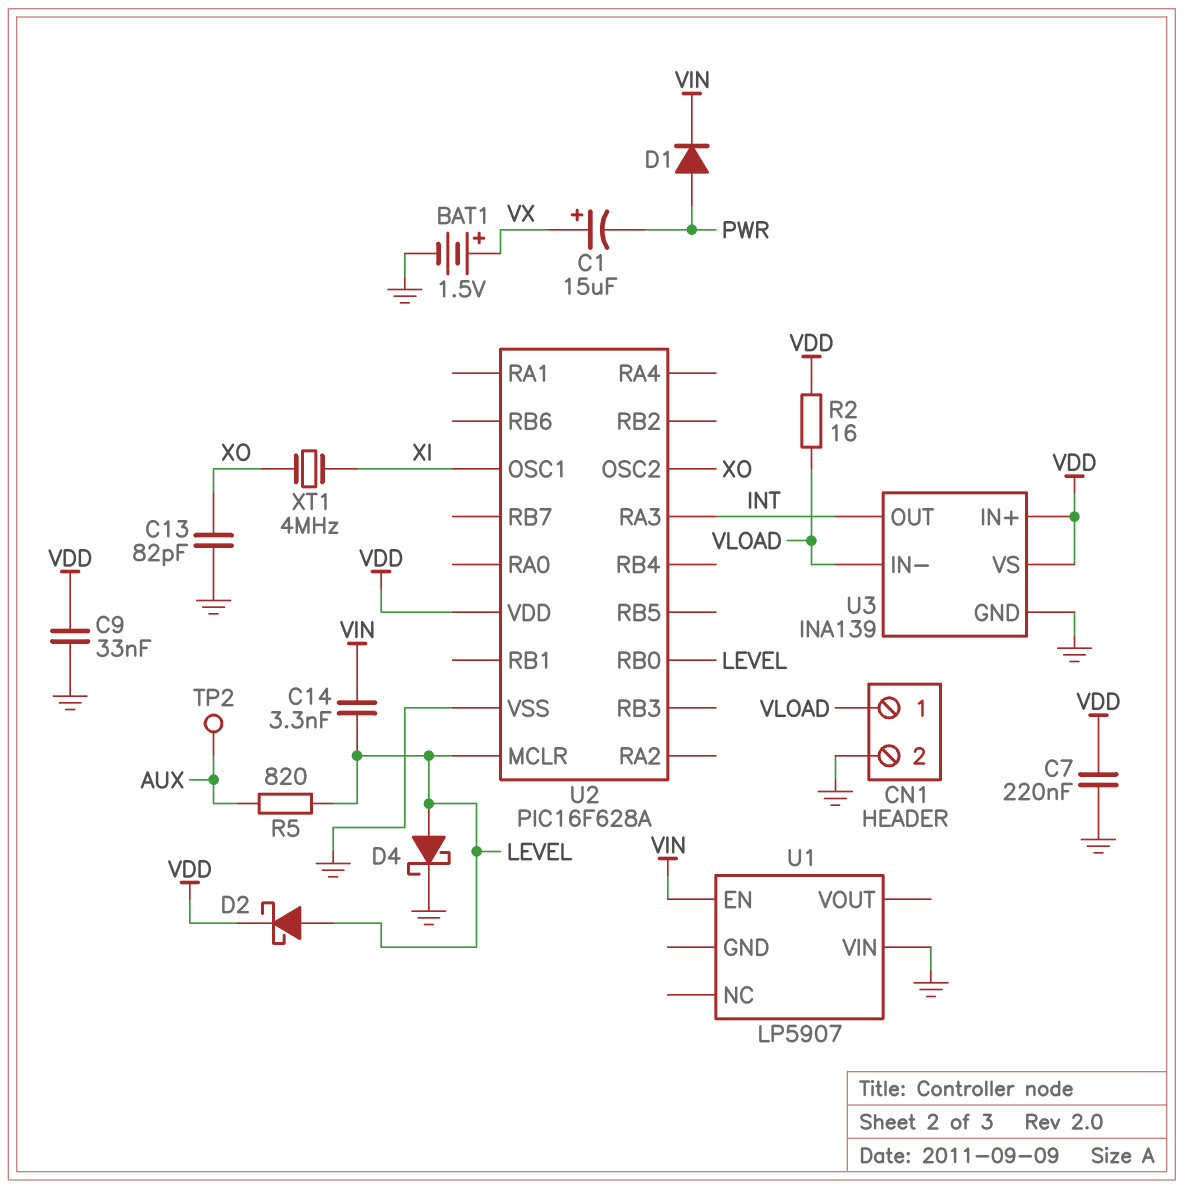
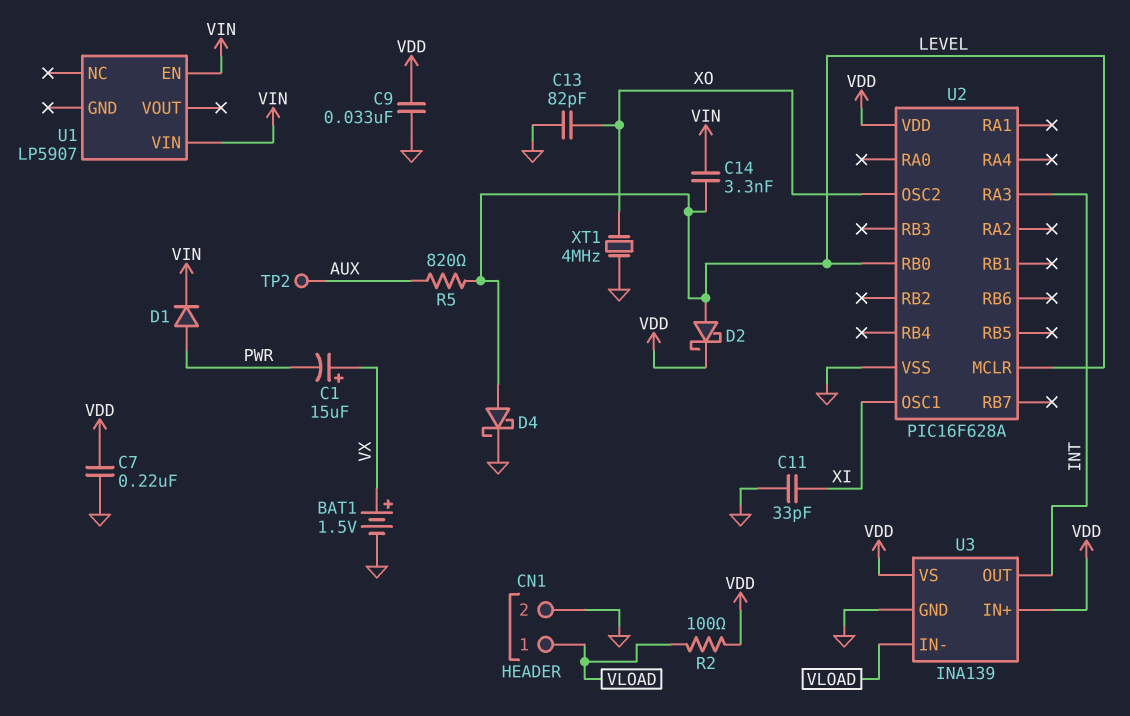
C11: none -> 33pF (GND, XI)
R2: 16 (VDD, VLOAD) -> 100 (VDD, VLOAD)
U1 pin VIN: GND -> VIN
XT1: 4MHz (XI, XO) -> 4MHz (GND, XO)

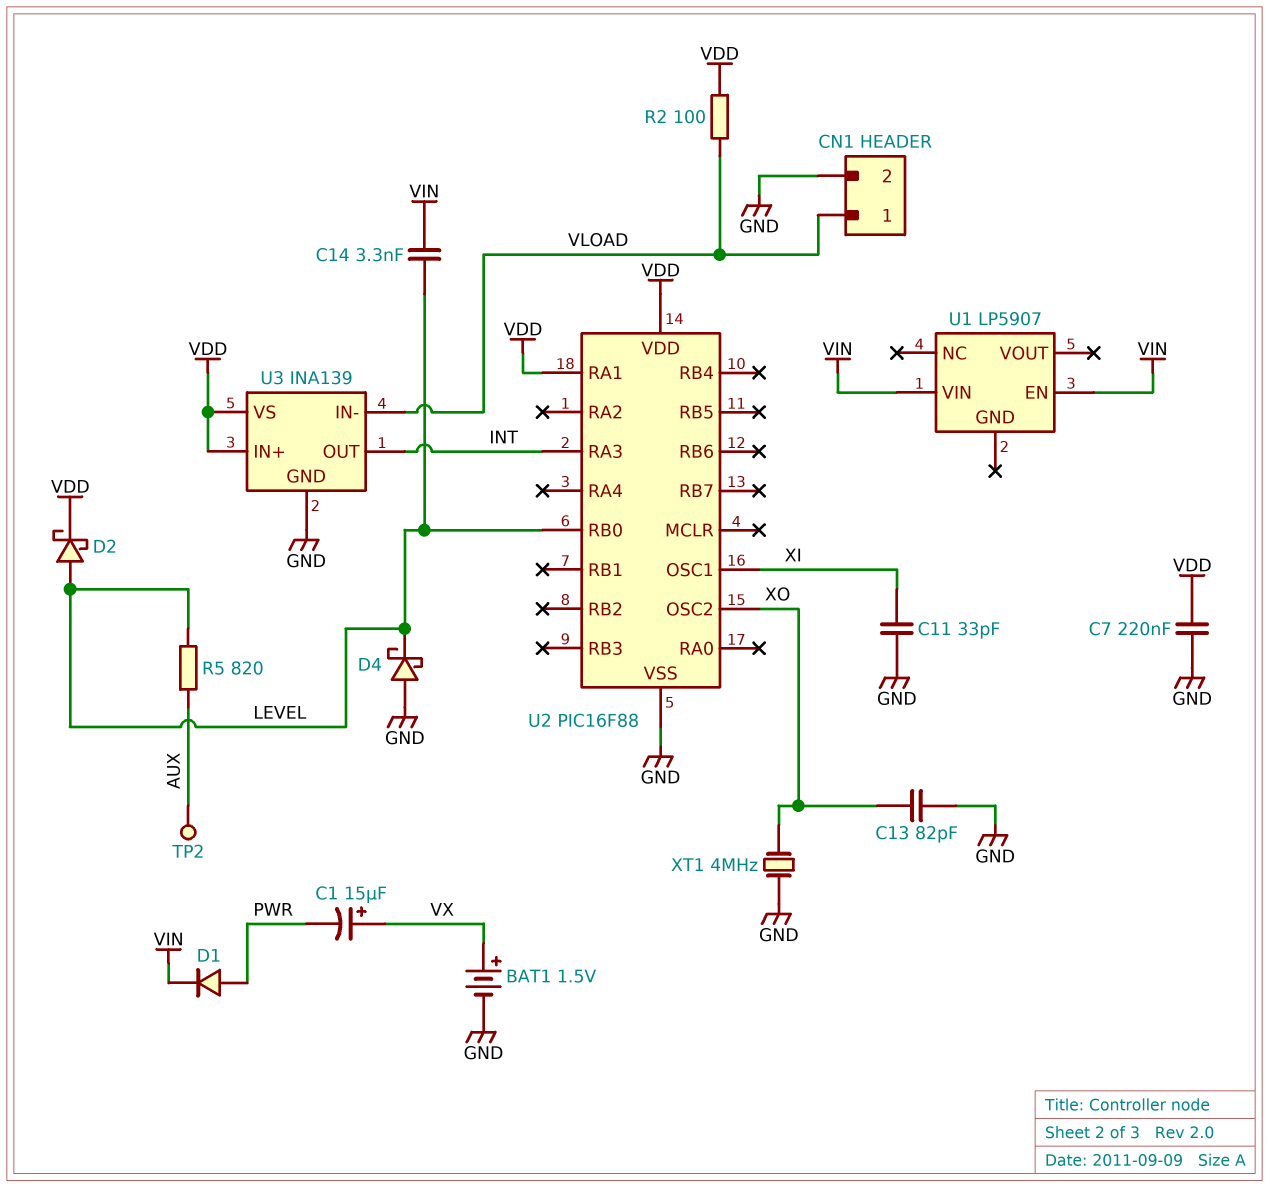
C9: 33nF (GND, VDD) -> none
D4: schottky (A LEVEL, K GND) -> schottky (A GND, K LEVEL)
U2: PIC16F628A -> PIC16F88
U2 pin MCLR: LEVEL -> none
U2 pin RA1: none -> VDD

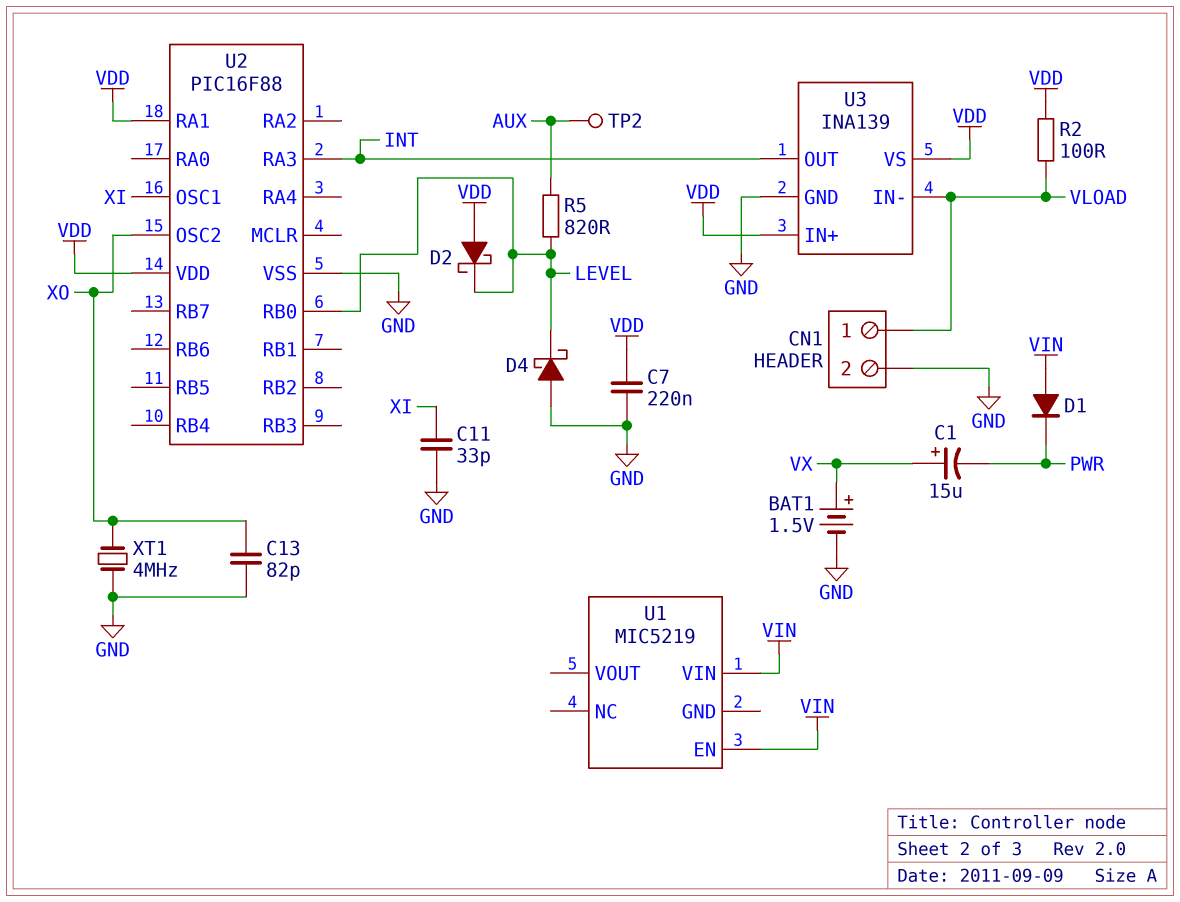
C14: 3.3nF (LEVEL, VIN) -> none
D1: diode (A PWR, K VIN) -> diode (A VIN, K PWR)
D2: schottky (A LEVEL, K VDD) -> schottky (A VDD, K LEVEL)
U1: LP5907 -> MIC5219

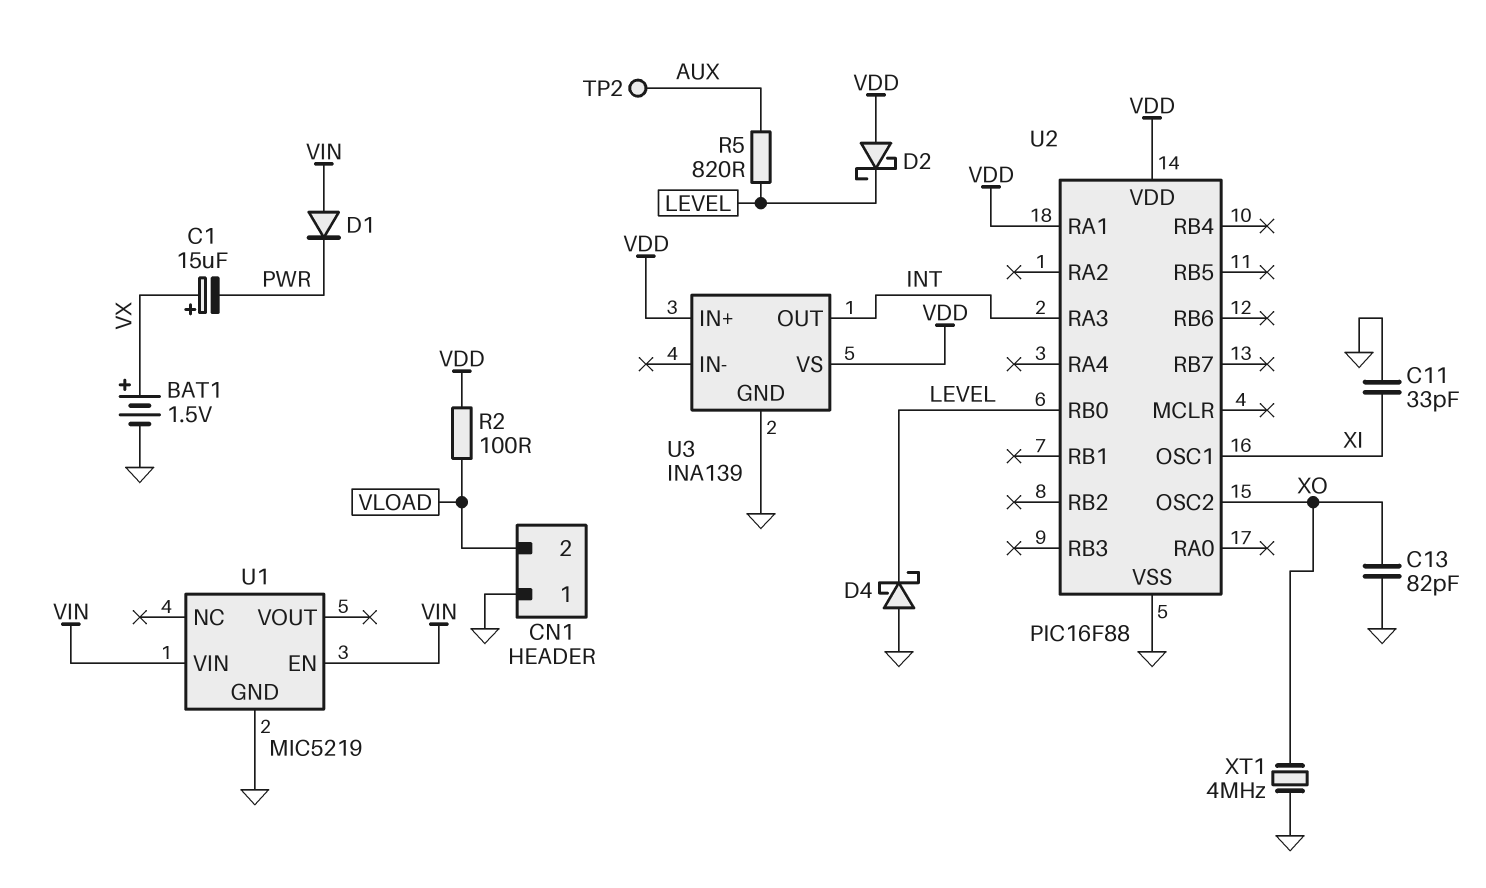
C7: 220nF (GND, VDD) -> none
CN1 pin 1: VLOAD -> GND
CN1 pin 2: GND -> VLOAD
U1 pin GND: none -> GND
U3 pin IN-: VLOAD -> none

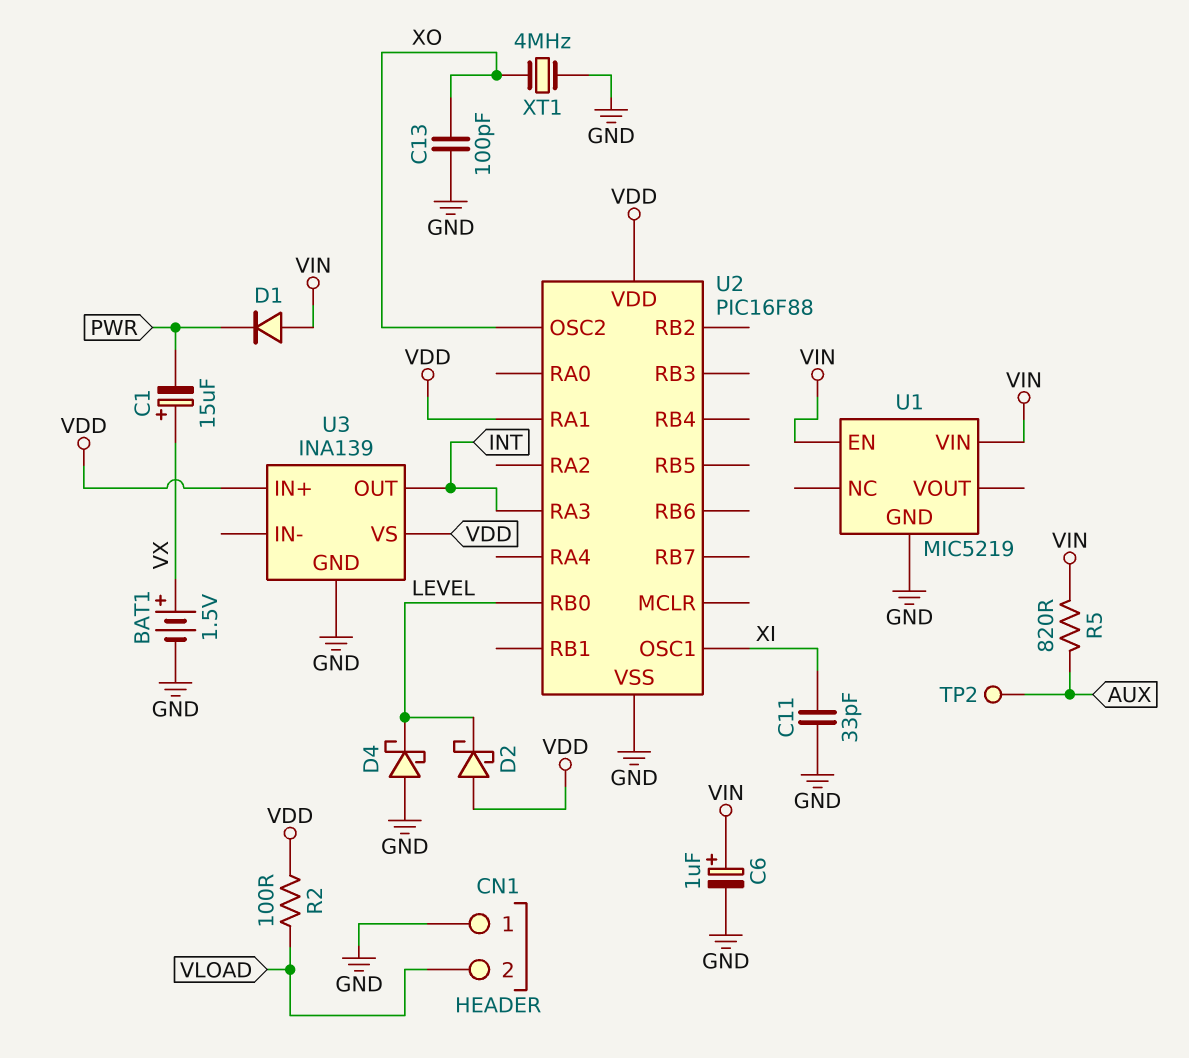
C6: none -> 1uF (plus VIN, minus GND)
C13: 82pF (GND, XO) -> 100pF (GND, XO)
R5: 820 (AUX, LEVEL) -> 820 (AUX, VIN)

